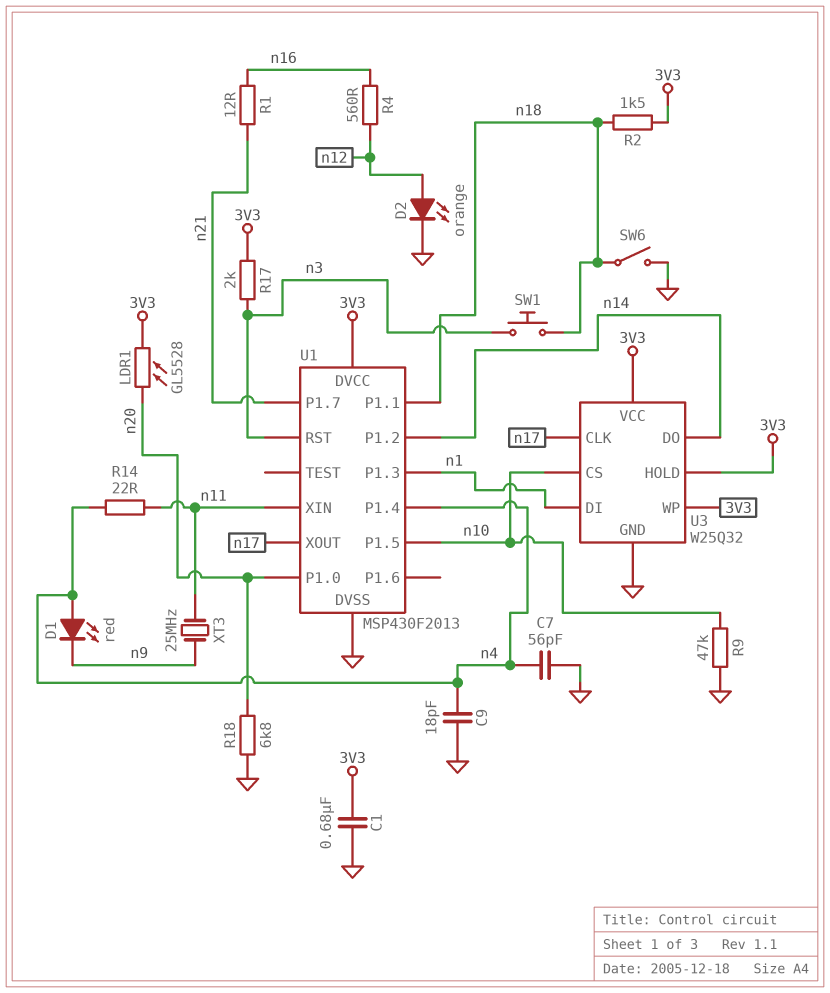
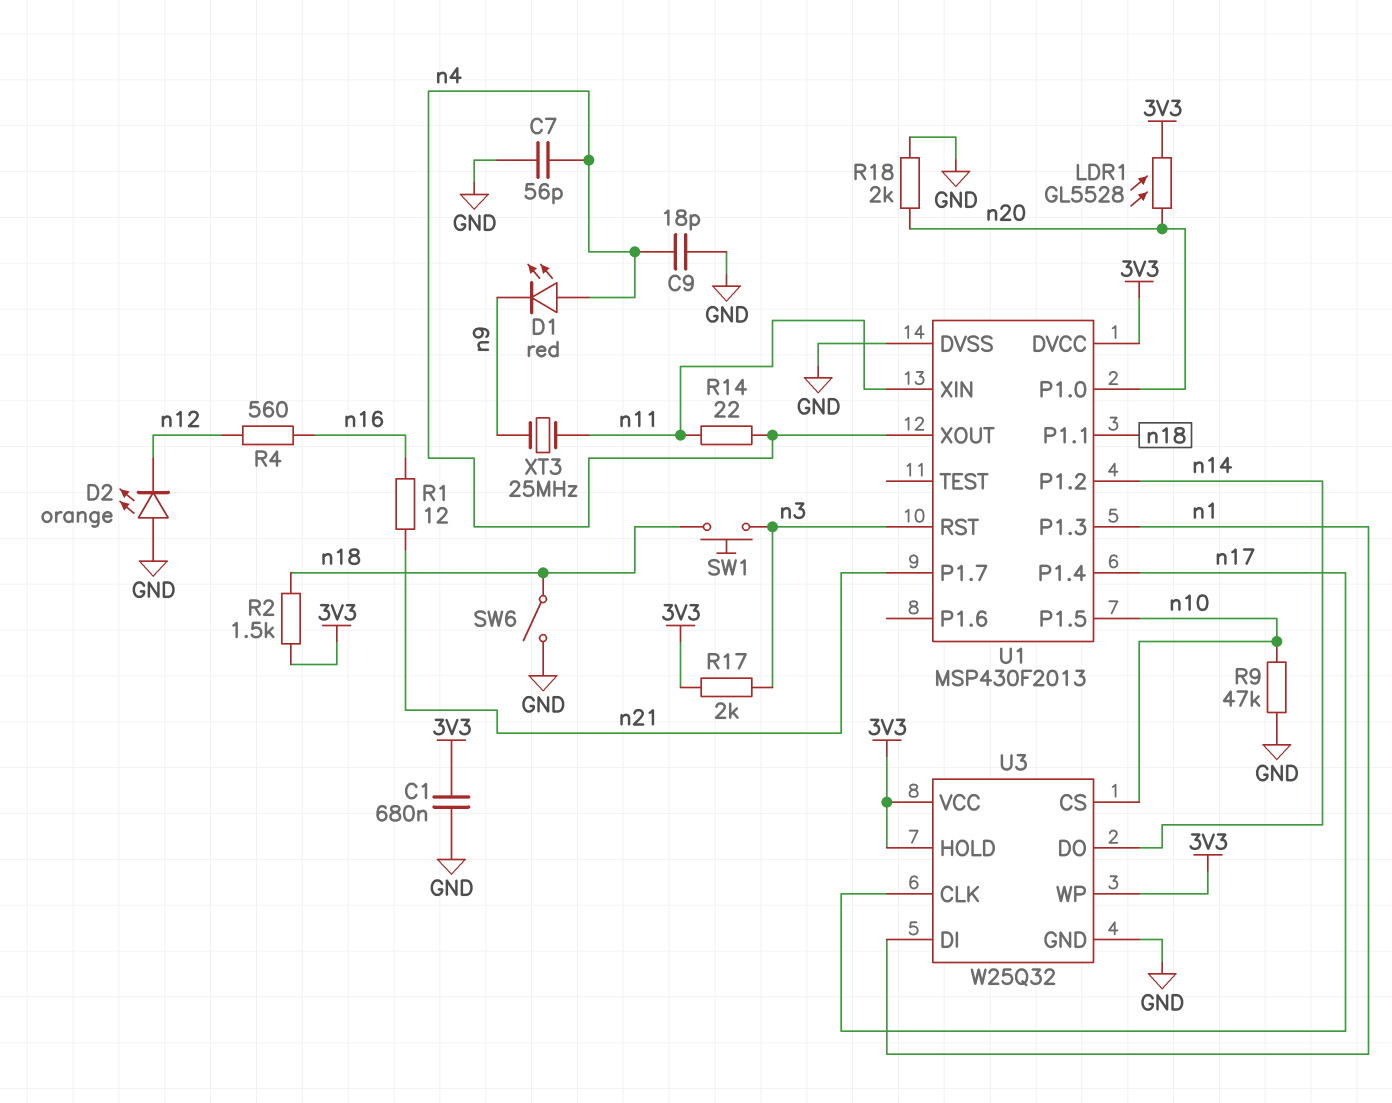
D2: LED orange (A n12, K GND) -> LED orange (A GND, K n12)
R18: 6.8k (GND, n20) -> 2k (GND, n20)
U1 pin P1.4: n4 -> n17
U1 pin XOUT: n17 -> n4

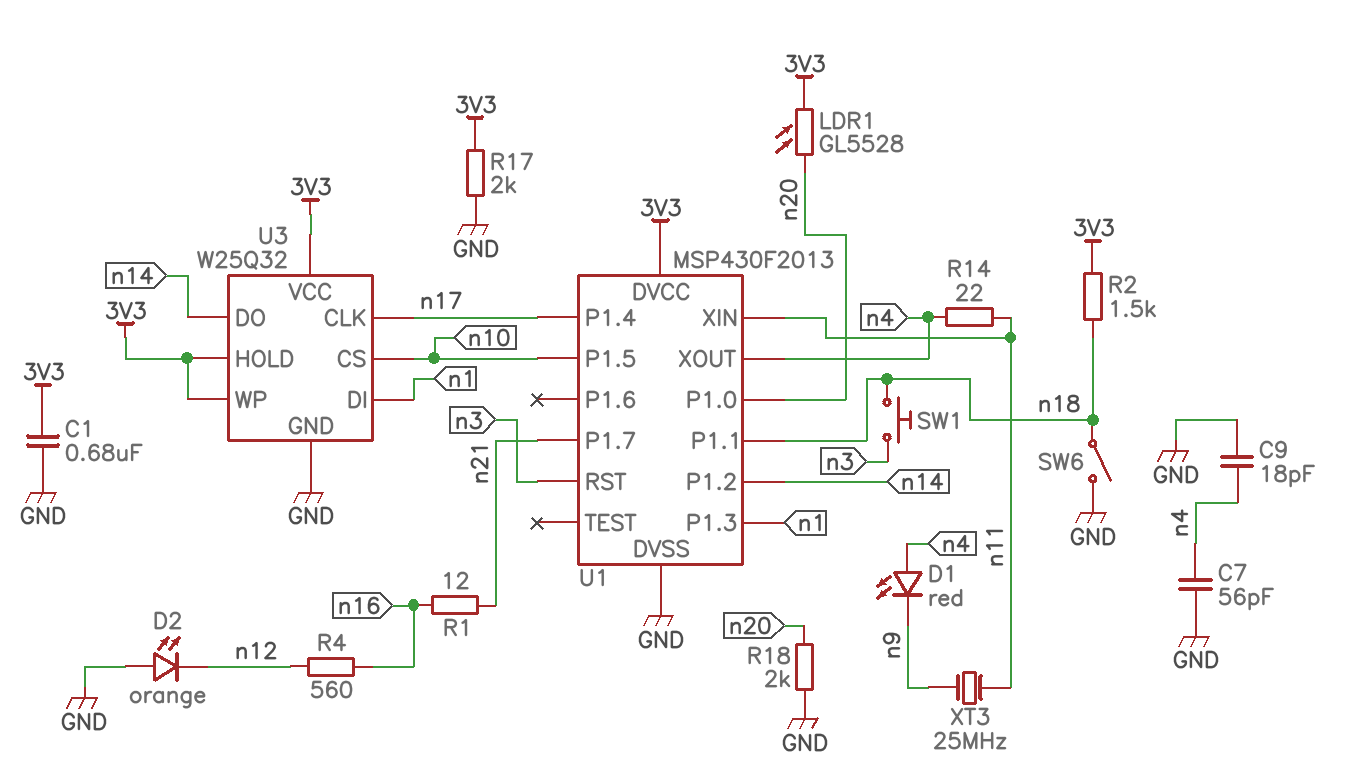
R9: 47k (GND, n10) -> none
R17: 2k (3V3, n3) -> 2k (3V3, GND)

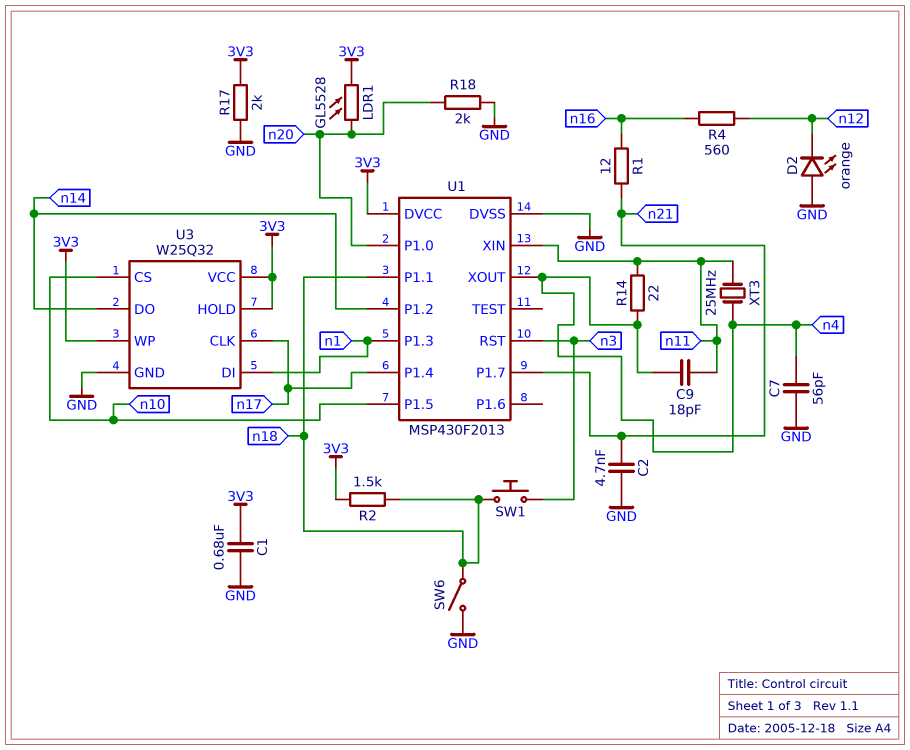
C2: none -> 4.7nF (GND, n21)
C9: 18pF (GND, n4) -> 18pF (n4, n11)
D1: LED red (A n4, K n9) -> none
XT3: 25MHz (n9, n11) -> 25MHz (n4, n11)

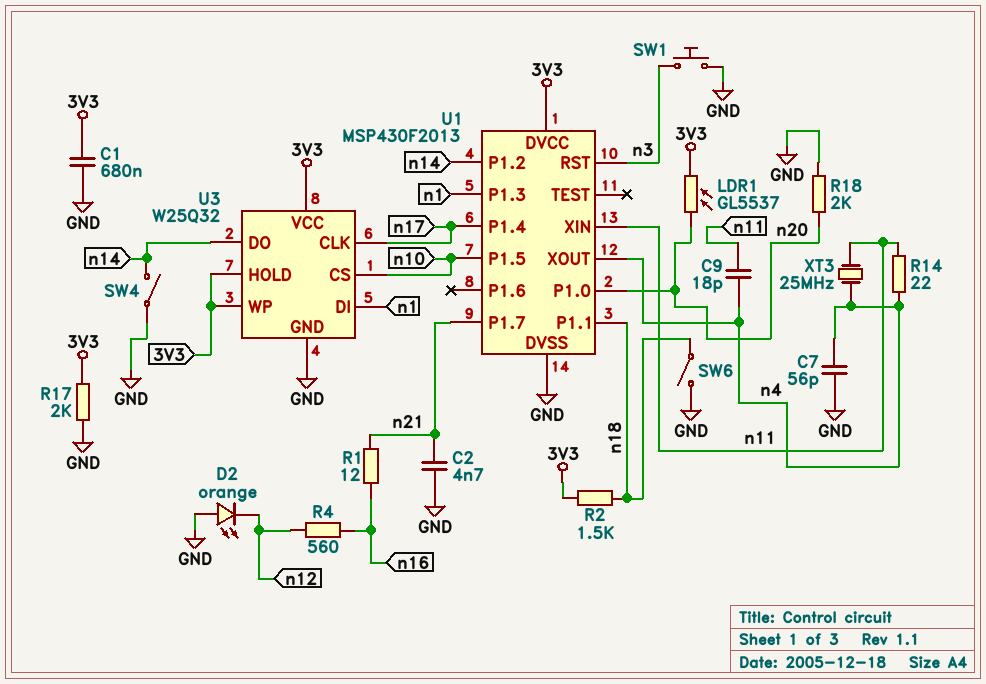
LDR1: GL5528 (3V3, n20) -> GL5537 (3V3, n20)
SW1: button (n3, n18) -> button (GND, n3)
SW4: none -> switch (GND, n14)

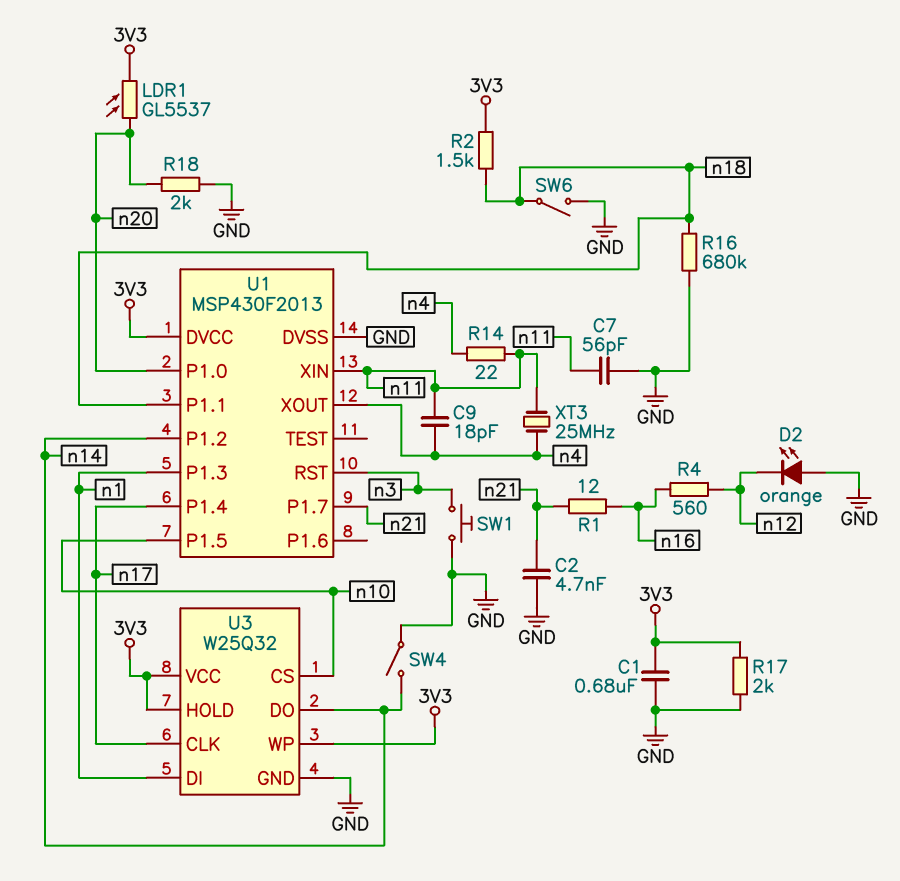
C7: 56pF (GND, n4) -> 56pF (GND, n11)
R16: none -> 680k (GND, n18)

